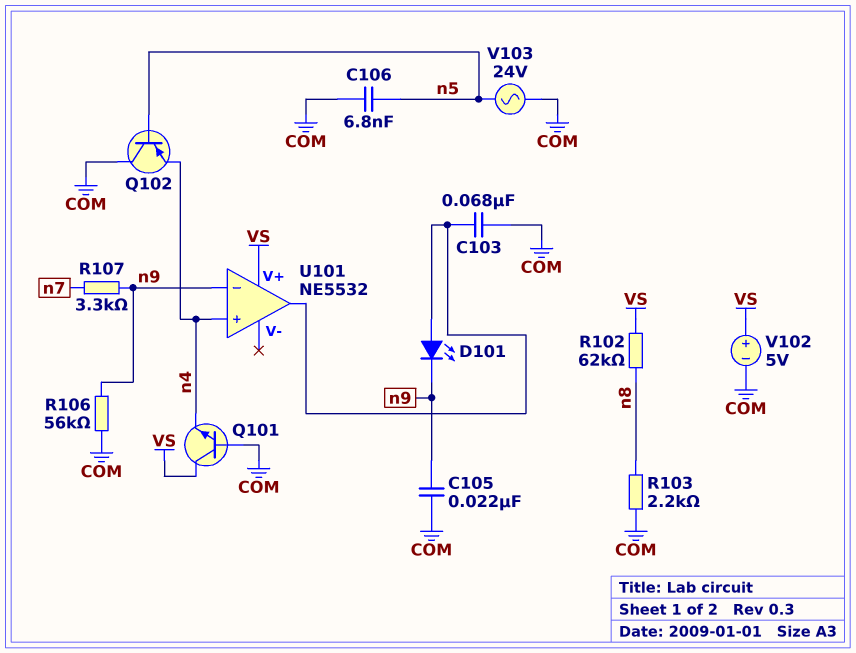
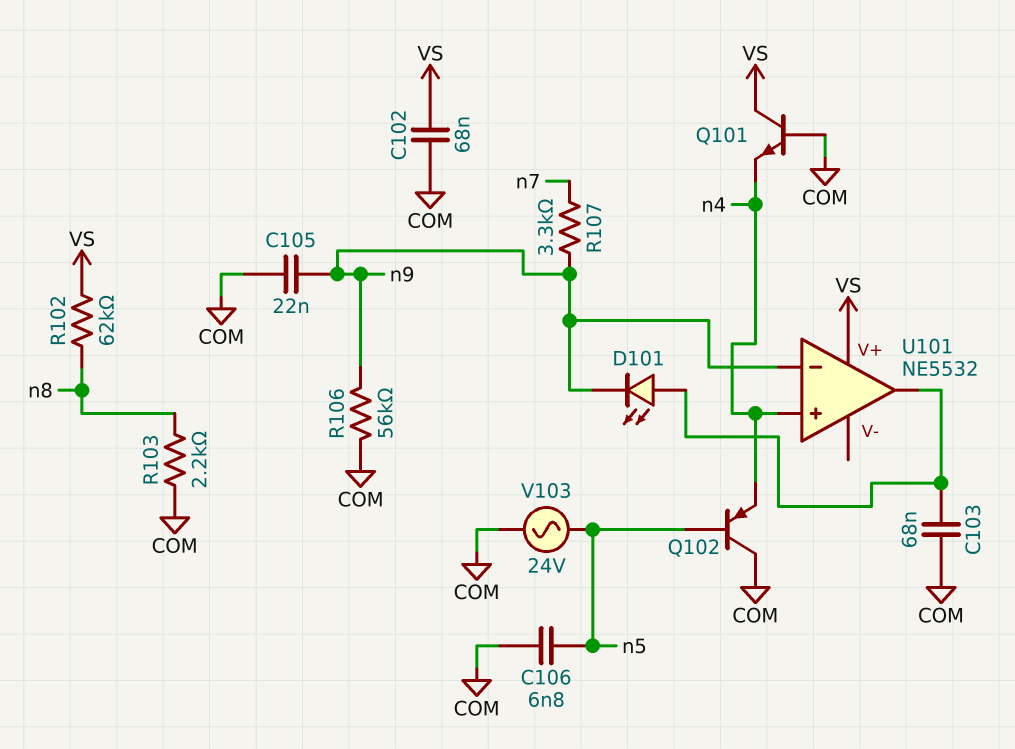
C102: none -> 68nF (COM, VS)
V102: 5V (plus VS, minus COM) -> none

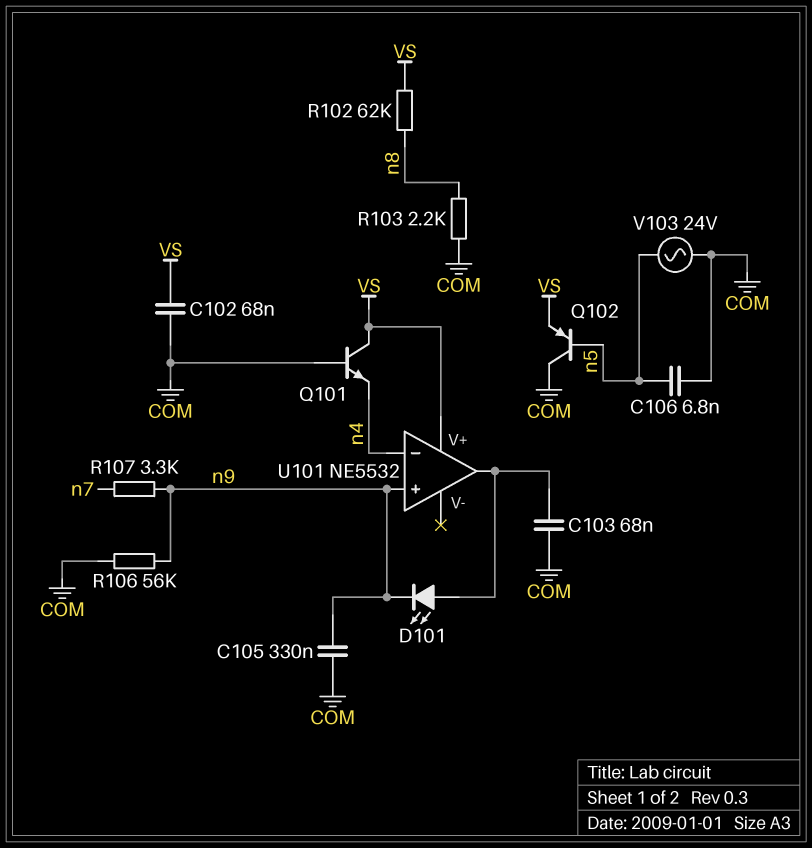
C105: 22nF (COM, n9) -> 330nF (COM, n9)
Q102: PNP (B n5, C COM, E n4) -> PNP (B n5, C COM, E VS)
U101 pin in+: n4 -> n9
U101 pin in-: n9 -> n4

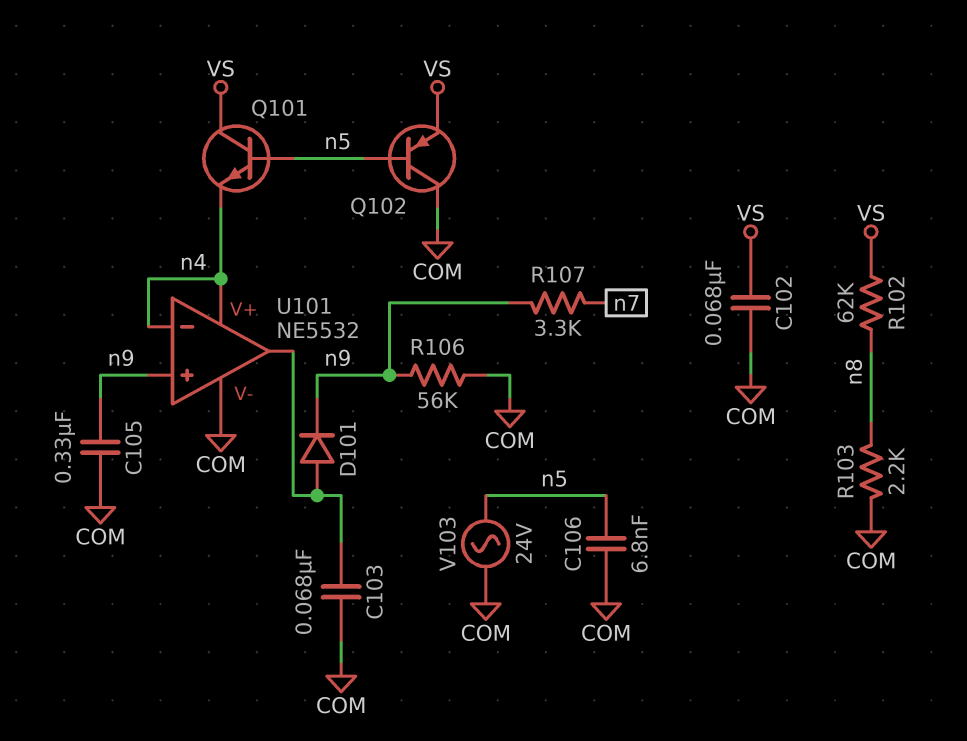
D101: LED (A U101/out, K n9) -> diode (A U101/out, K n9)
Q101: NPN (B COM, C VS, E n4) -> NPN (B n5, C VS, E n4)
U101 pin V+: VS -> n4
U101 pin V-: none -> COM

